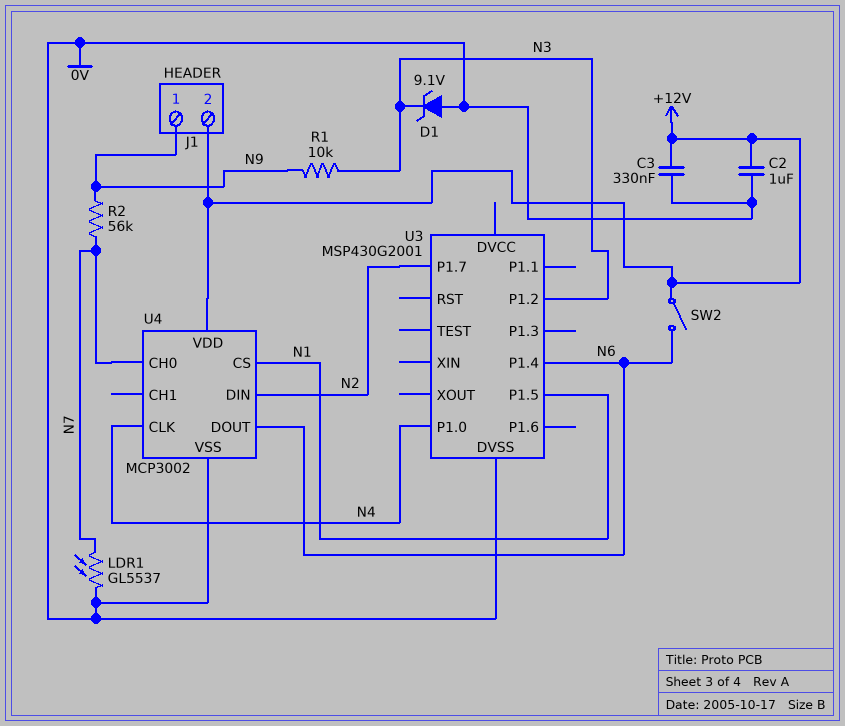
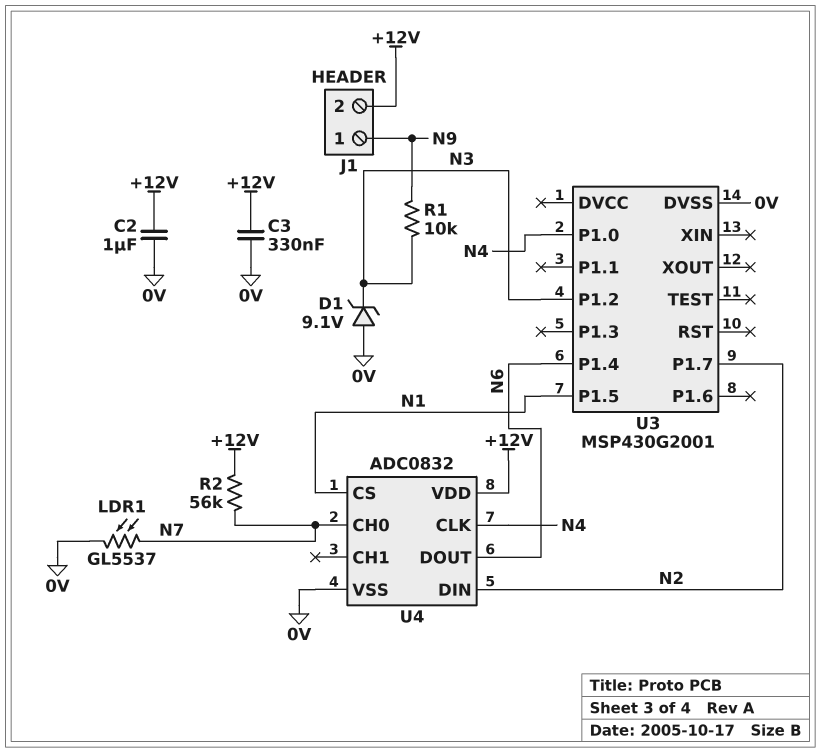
R2: 56k (N7, N9) -> 56k (+12V, N7)
SW2: switch (+12V, N6) -> none
U4: MCP3002 -> ADC0832

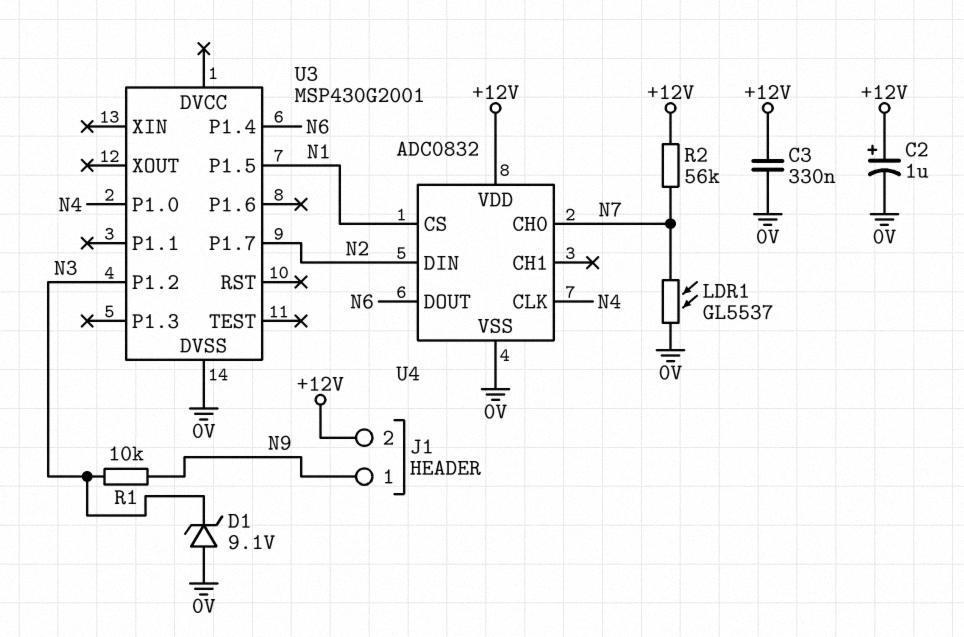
C2: 1uF (+12V, 0V) -> 1uF (plus +12V, minus 0V)

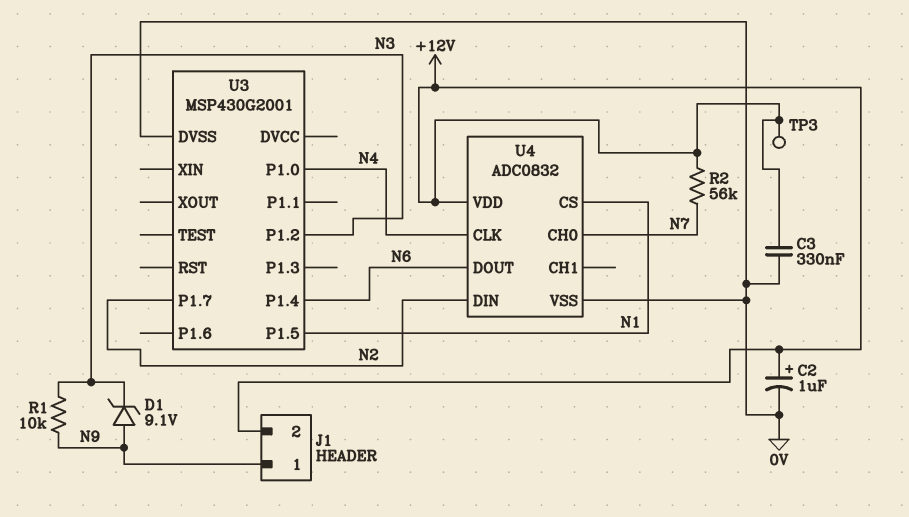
D1: zener 9.1V (A 0V, K N3) -> zener 9.1V (A N9, K N3)
LDR1: GL5537 (0V, N7) -> none
TP3: none -> test point (+12V)

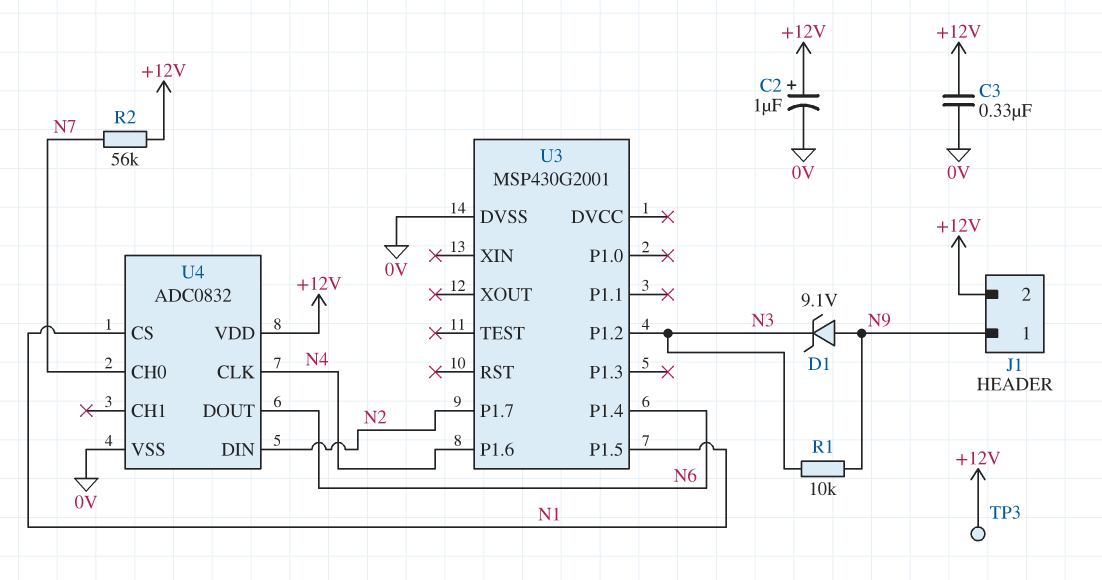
U3 pin P1.0: N4 -> none
U3 pin P1.6: none -> N4

